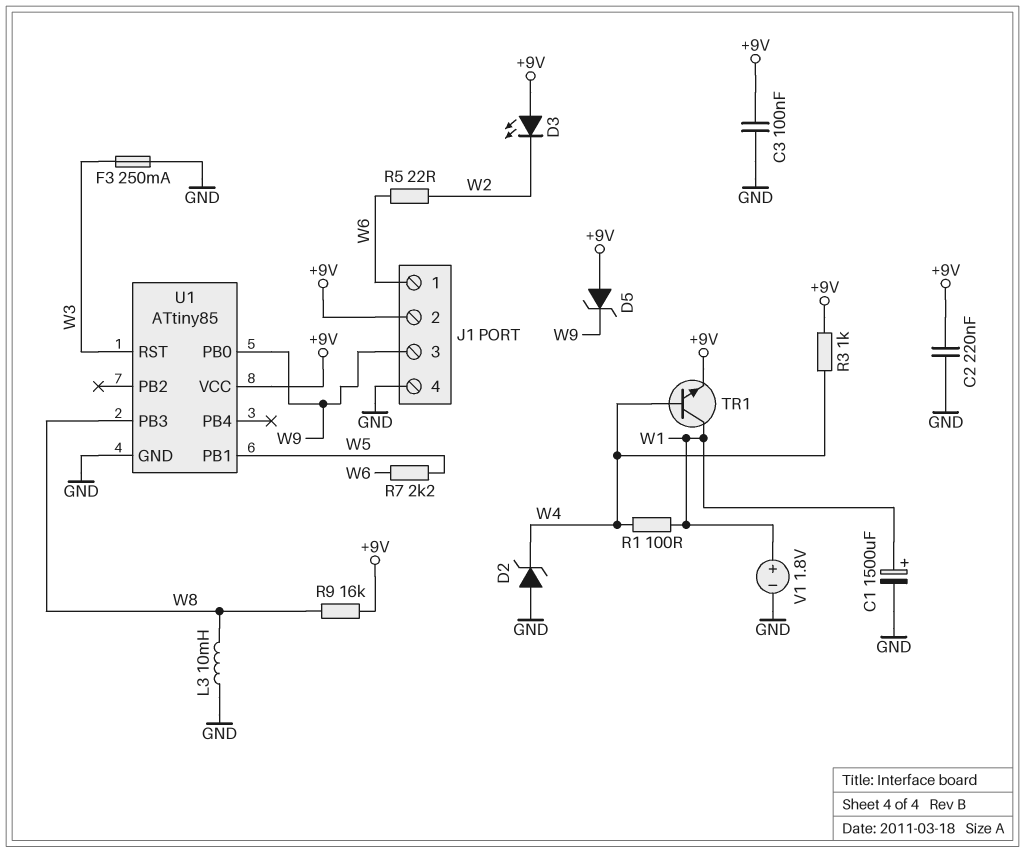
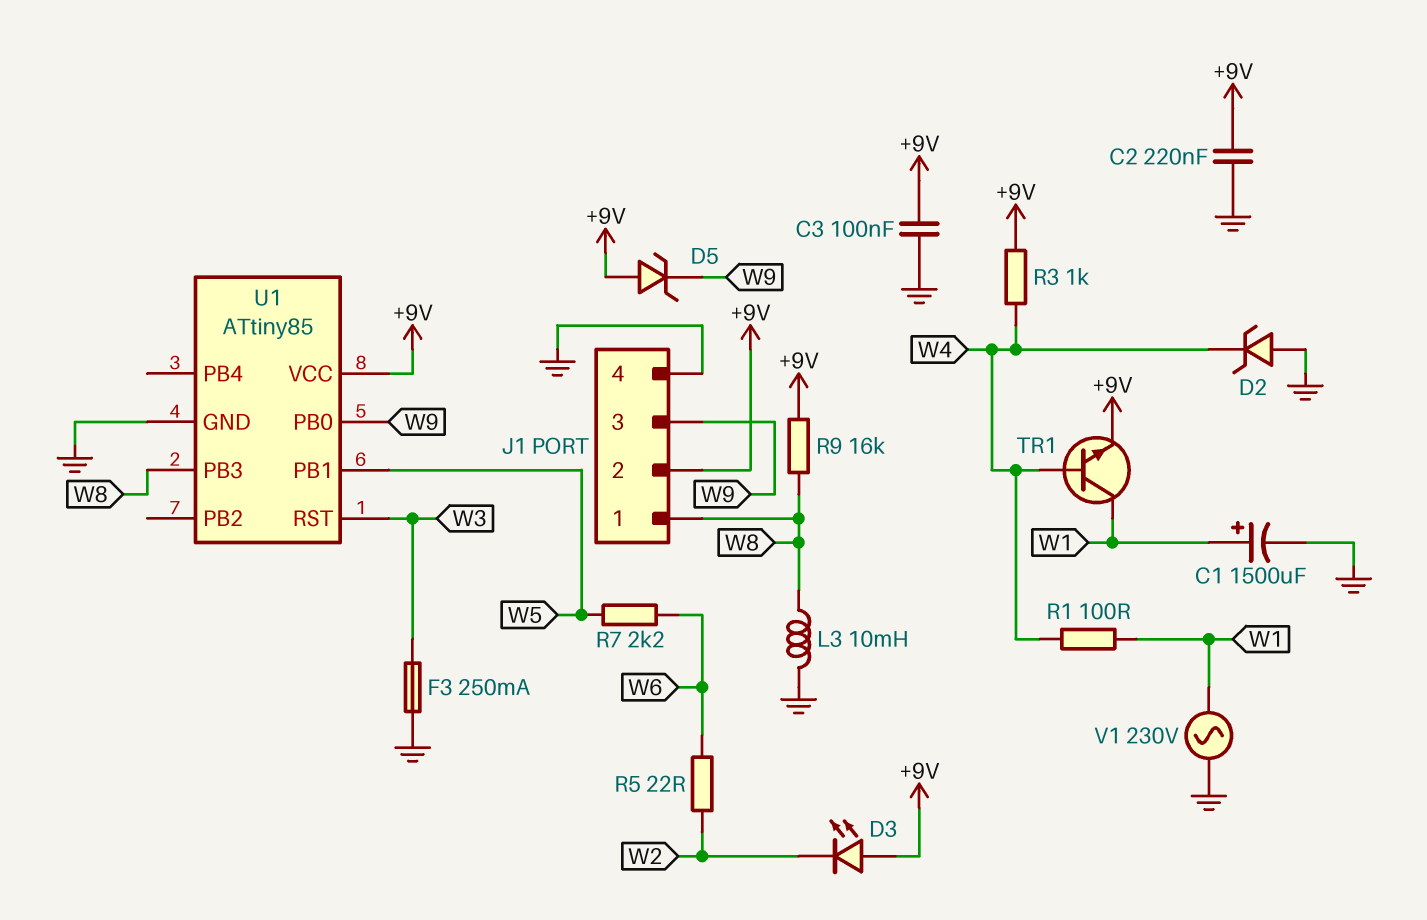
J1 pin 1: W6 -> W8
V1: 1.8V (plus W1, minus GND) -> AC 230V (GND, W1)

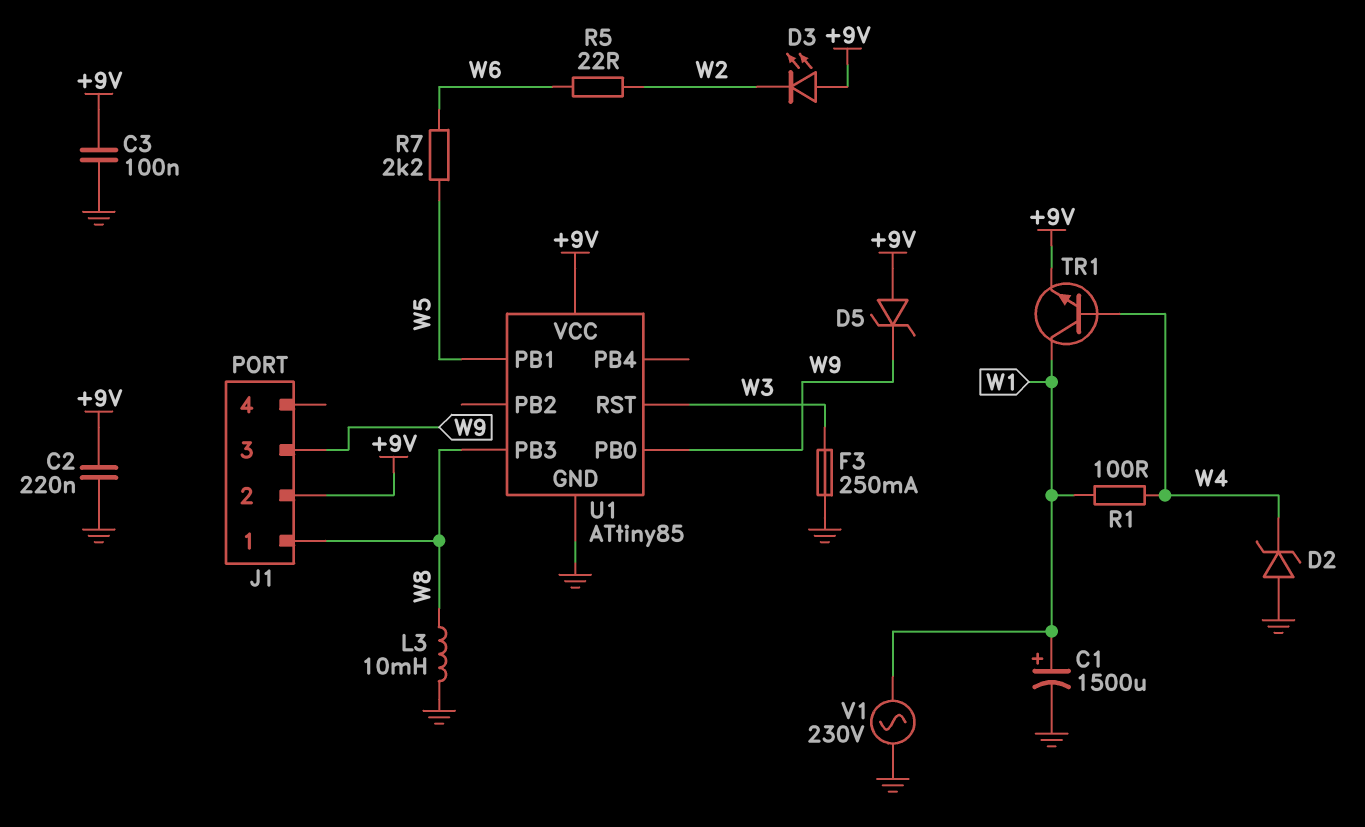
J1 pin 4: GND -> none
R3: 1k (+9V, W4) -> none
R9: 16k (+9V, W8) -> none

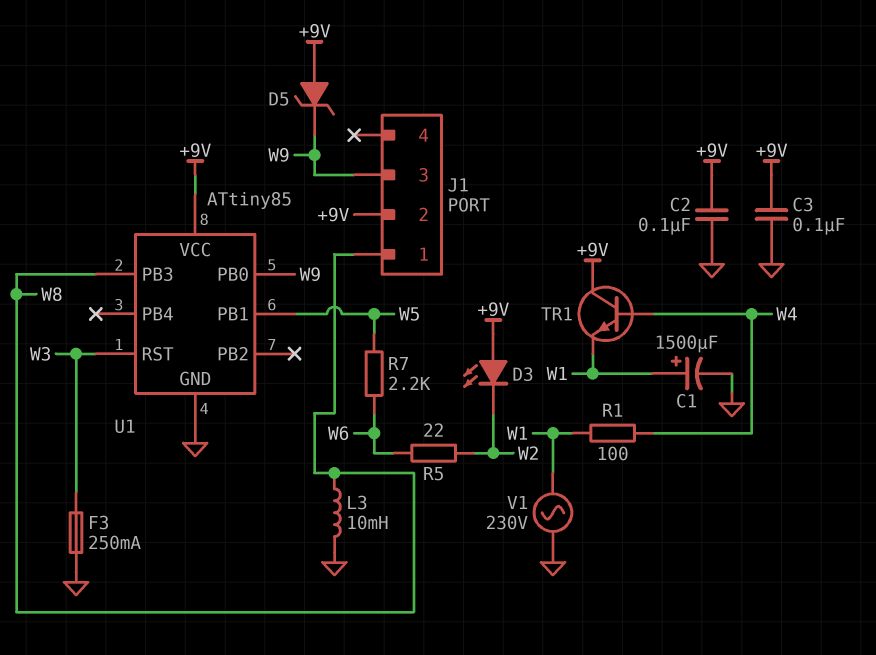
C2: 220nF (+9V, GND) -> 100nF (+9V, GND)
D2: zener (A GND, K W4) -> none
TR1: NPN (B W4, C W1, E +9V) -> NPN (B W4, C +9V, E W1)

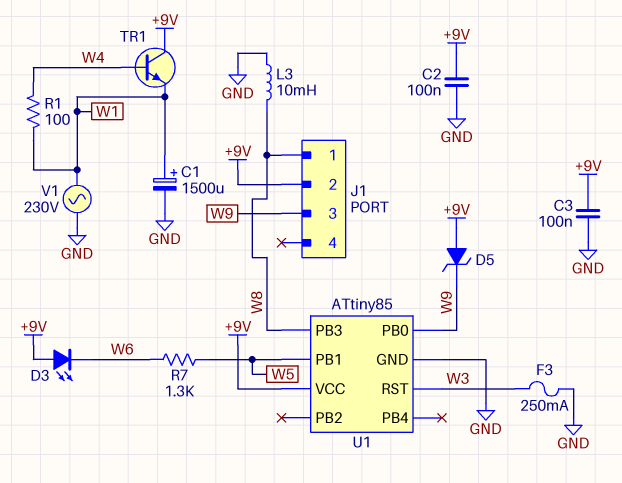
D3: LED (A +9V, K W2) -> LED (A +9V, K W6)
R5: 22 (W2, W6) -> none
R7: 2.2k (W5, W6) -> 1.3k (W5, W6)

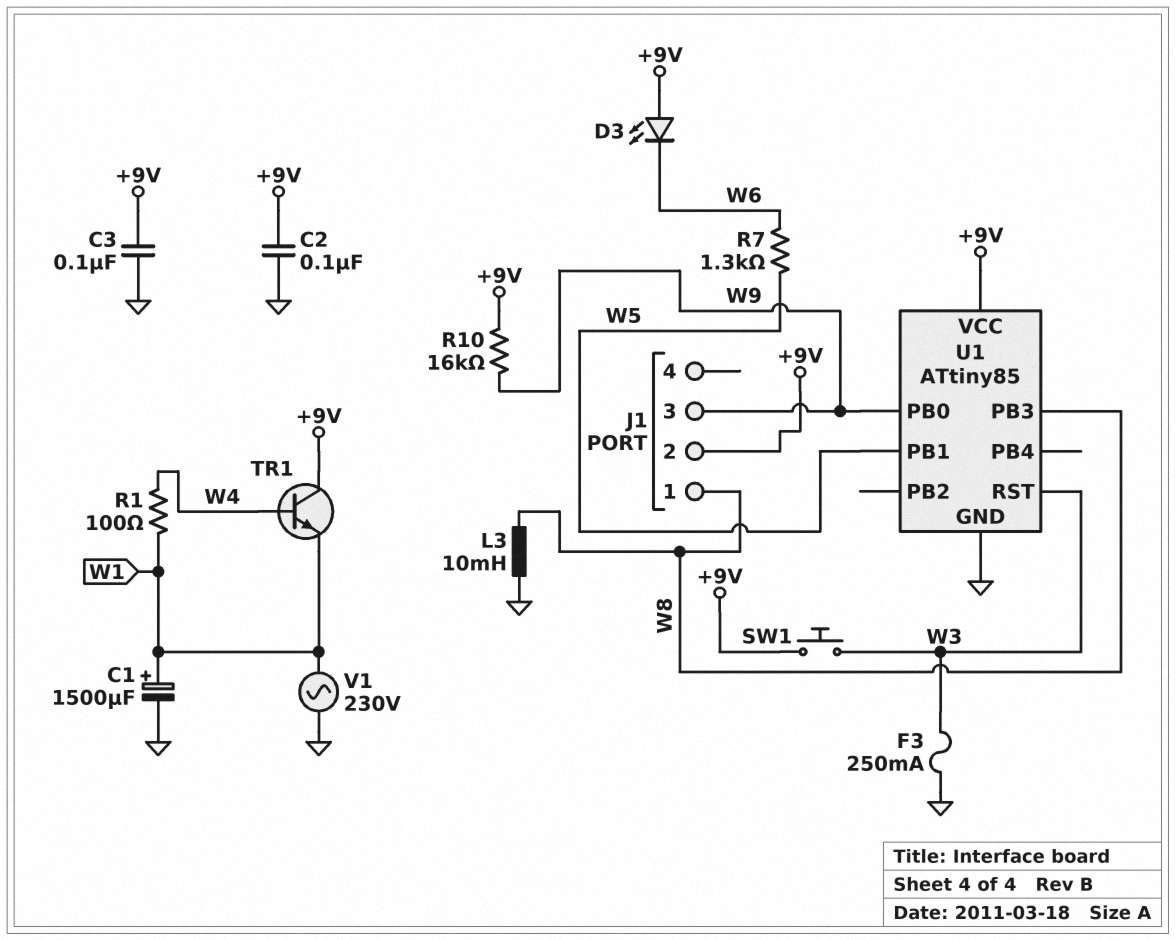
D5: zener (A +9V, K W9) -> none
R10: none -> 16k (+9V, W9)
SW1: none -> button (+9V, W3)

